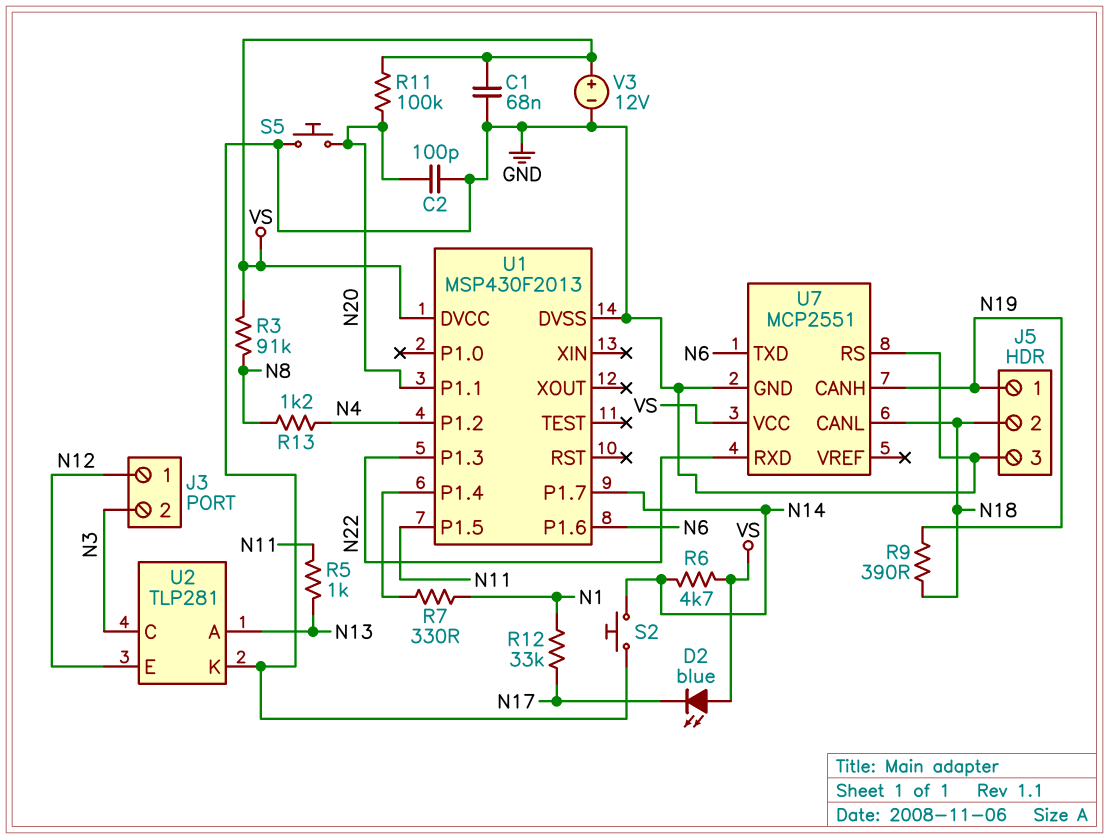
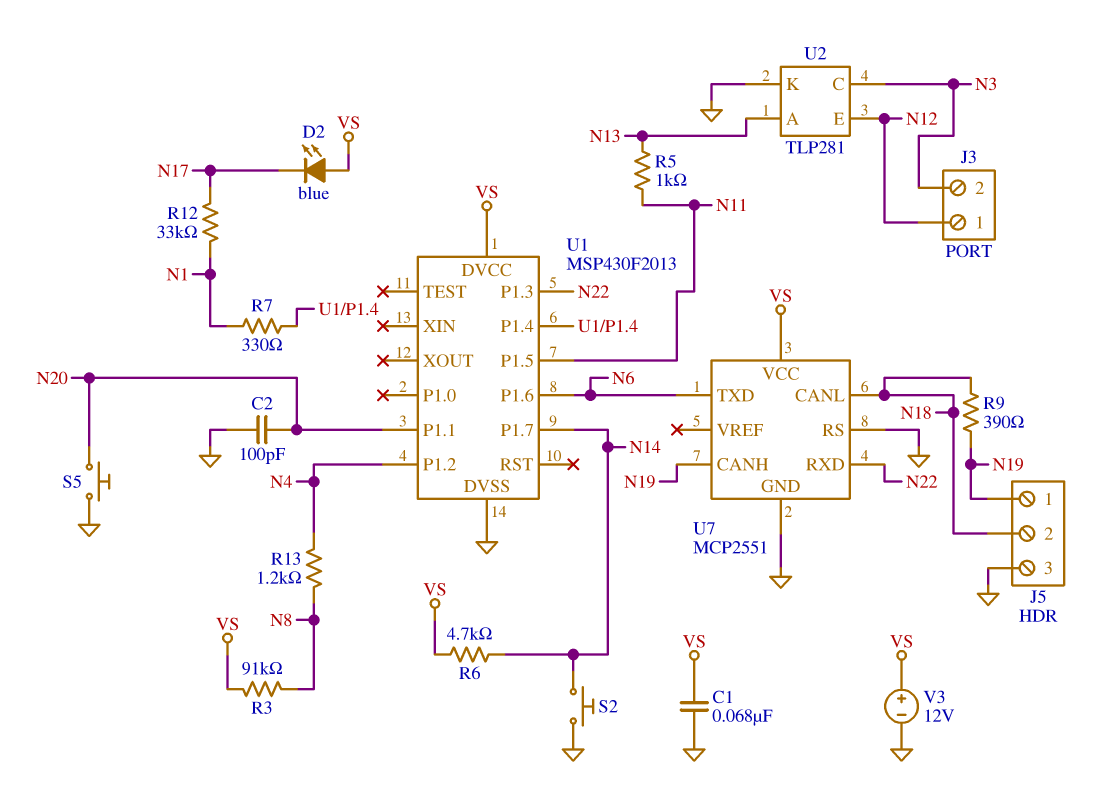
R11: 100k (N20, VS) -> none

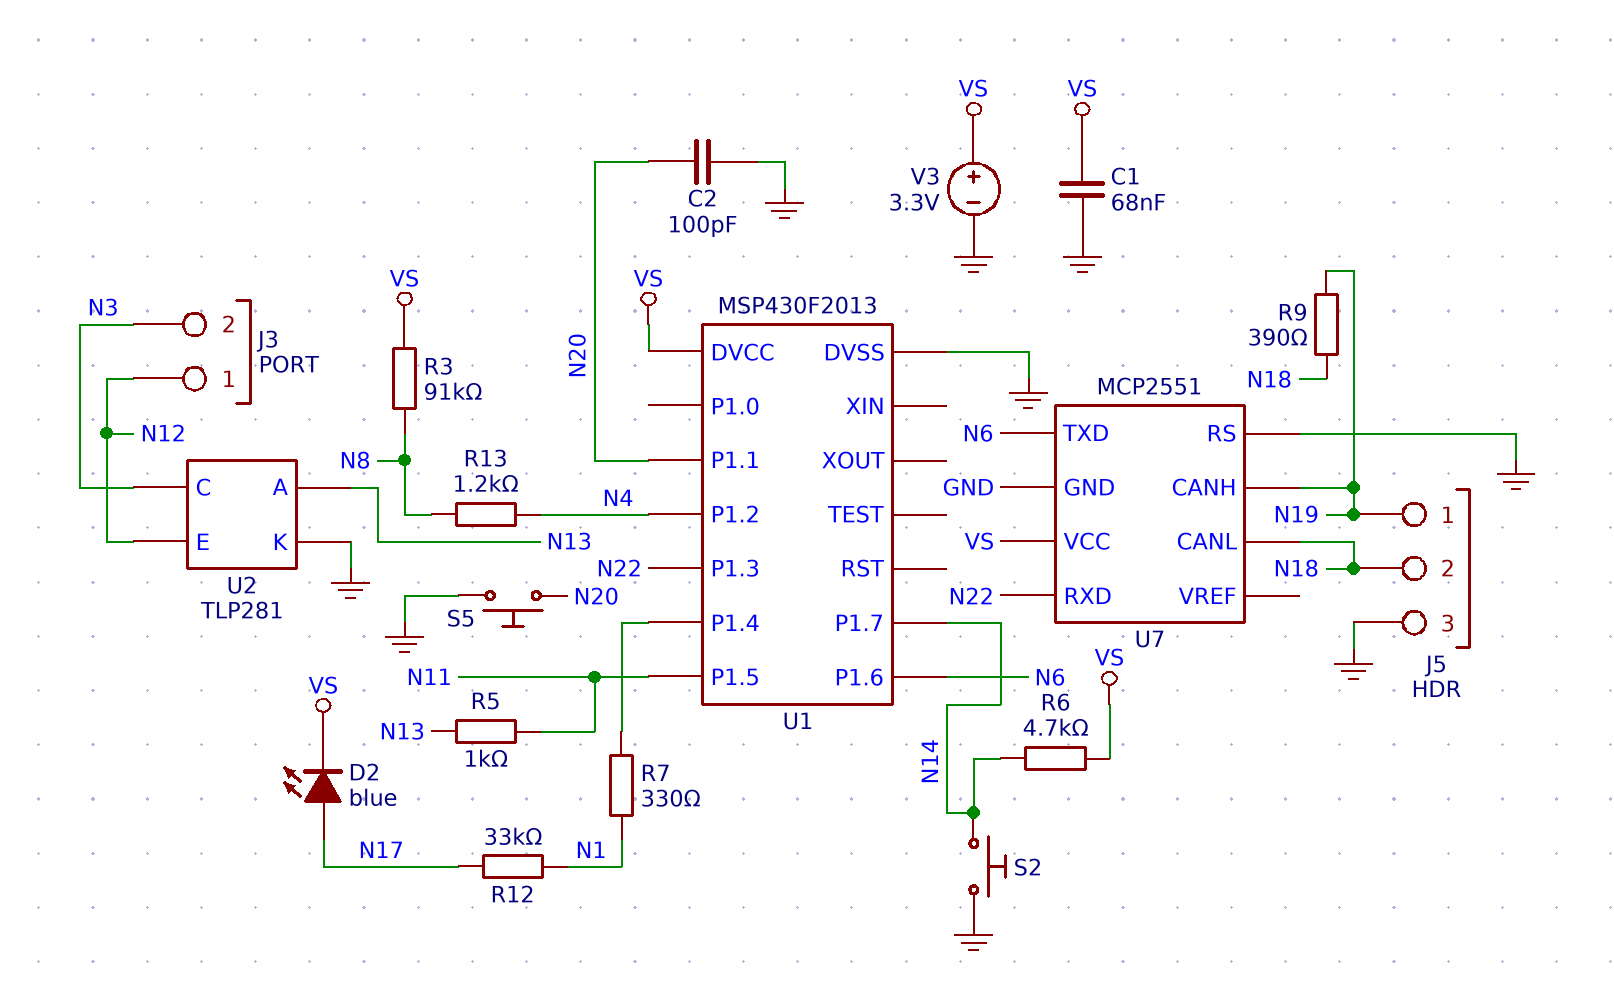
D2: LED blue (A VS, K N17) -> LED blue (A N17, K VS)
V3: 12V (plus VS, minus GND) -> 3.3V (plus VS, minus GND)

